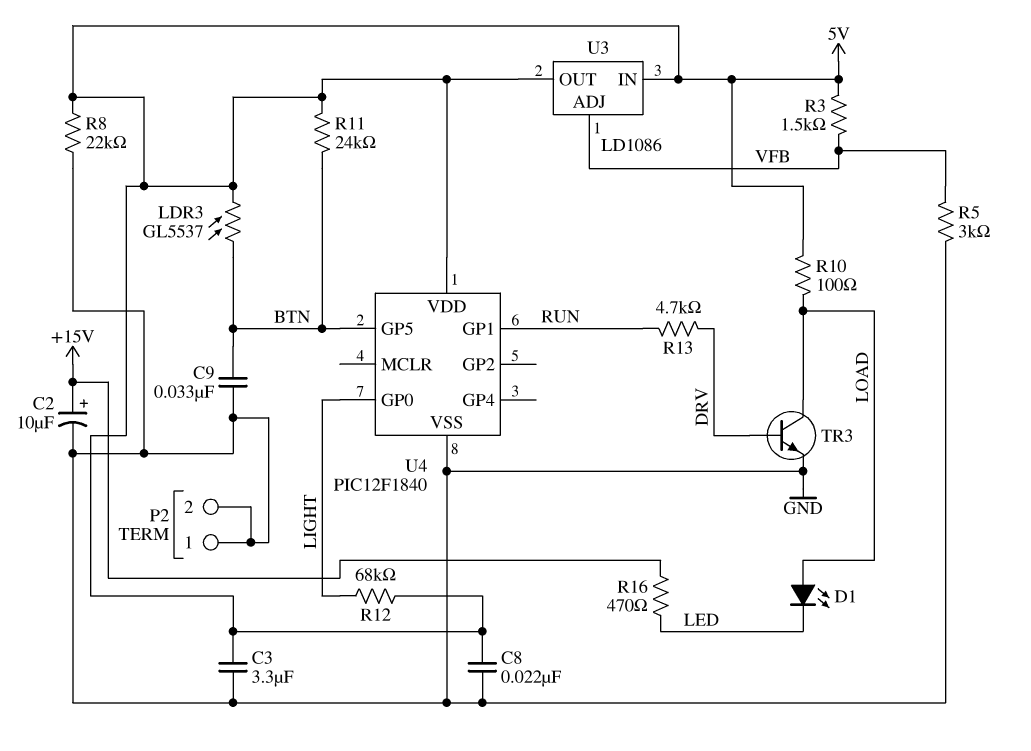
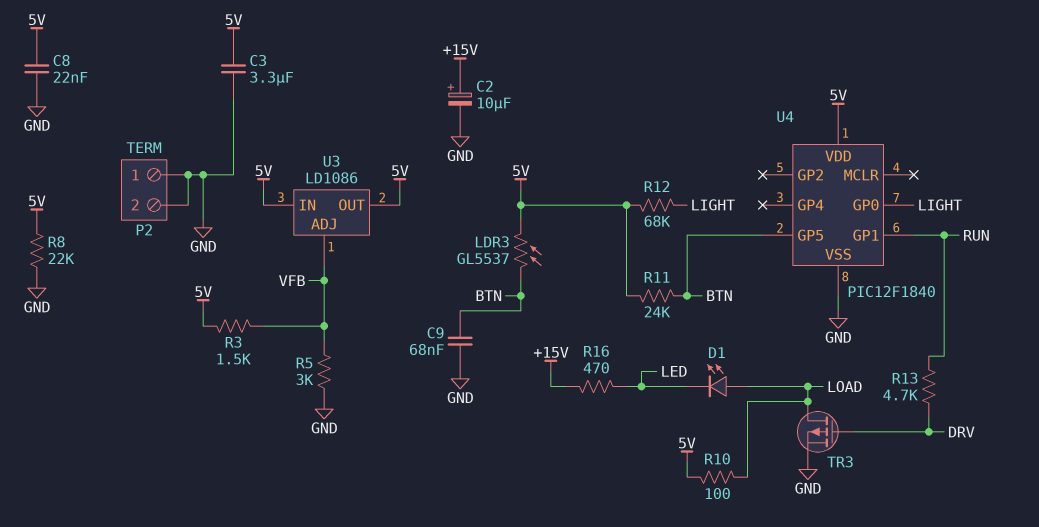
C9: 33nF (BTN, GND) -> 68nF (BTN, GND)
TR3: NPN (B DRV, C LOAD, E GND) -> PMOS (G DRV, D LOAD, S GND)

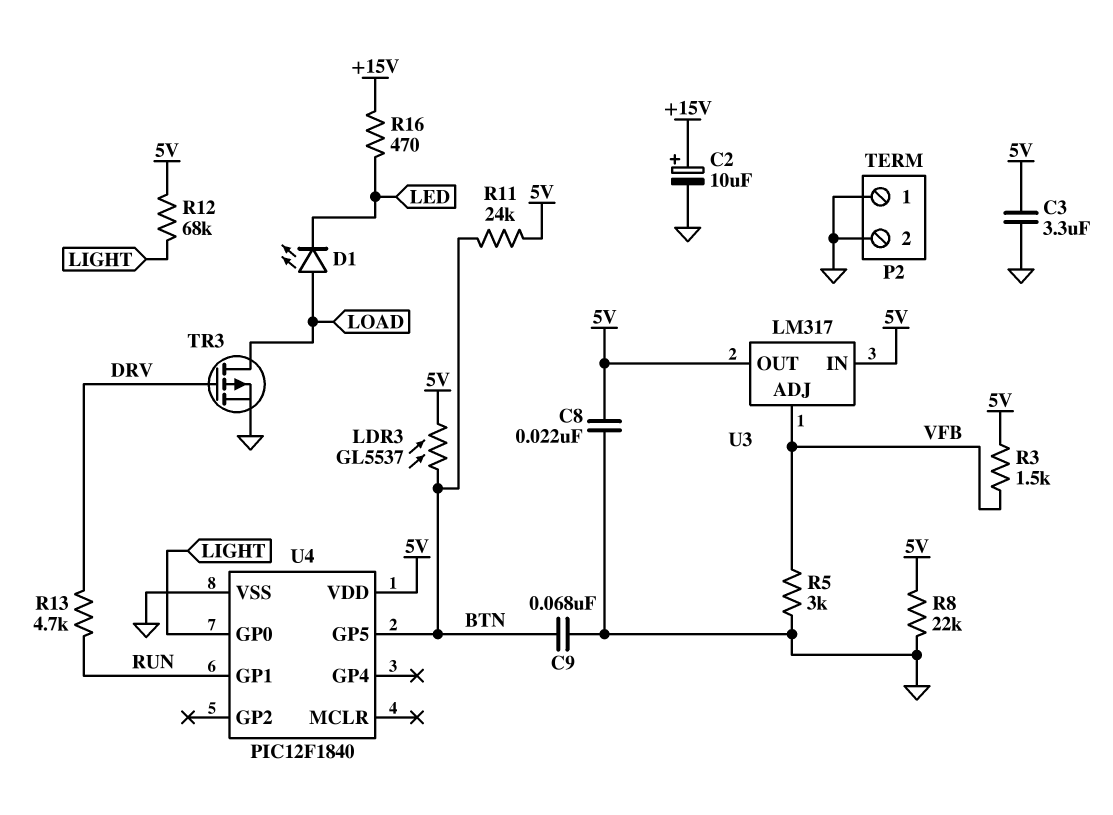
R10: 100 (5V, LOAD) -> none
U3: LD1086 -> LM317

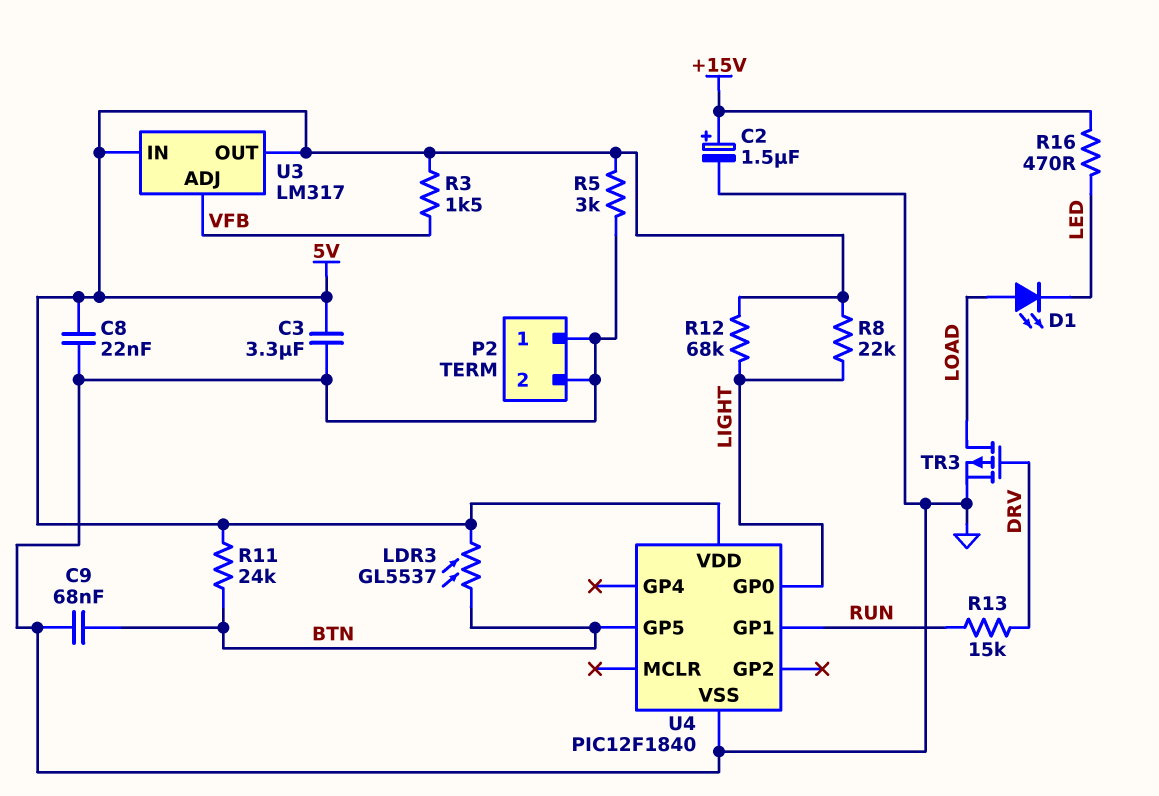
C2: 10uF (plus +15V, minus GND) -> 1.5uF (plus +15V, minus GND)
R5: 3k (GND, VFB) -> 3k (5V, GND)
R8: 22k (5V, GND) -> 22k (5V, LIGHT)
R13: 4.7k (DRV, RUN) -> 15k (DRV, RUN)

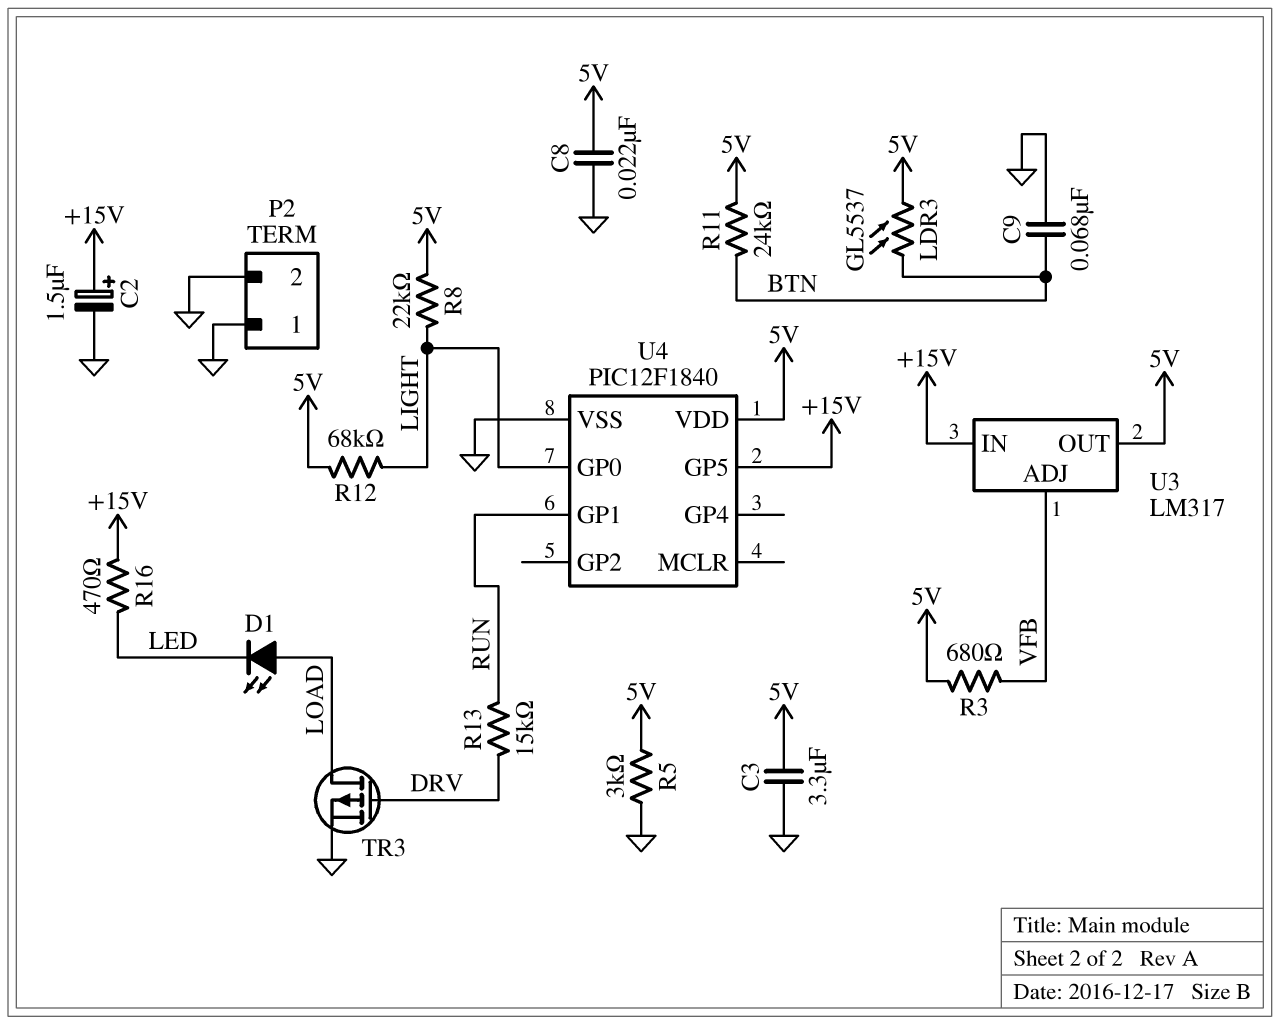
R3: 1.5k (5V, VFB) -> 680 (5V, VFB)
U3 pin IN: 5V -> +15V
U4 pin GP5: BTN -> +15V

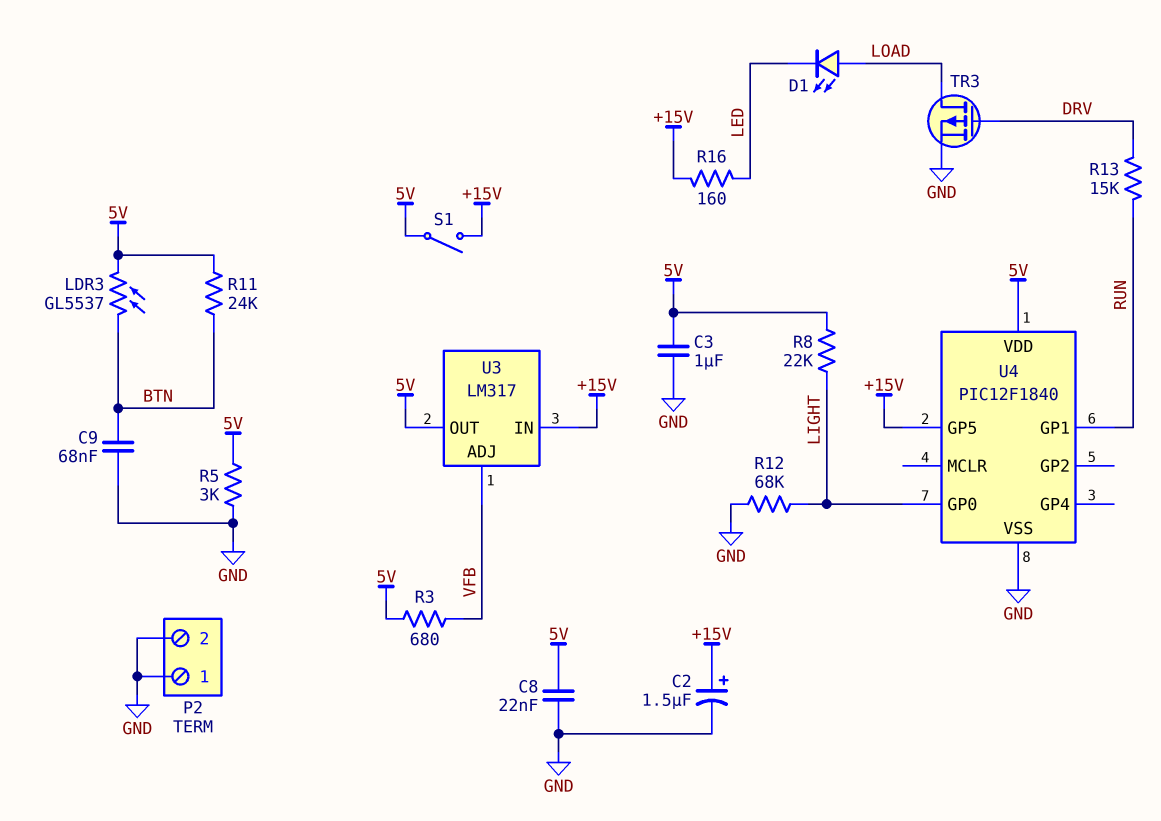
C3: 3.3uF (5V, GND) -> 1uF (5V, GND)
R12: 68k (5V, LIGHT) -> 68k (GND, LIGHT)
R16: 470 (+15V, LED) -> 160 (+15V, LED)
S1: none -> switch (+15V, 5V)

